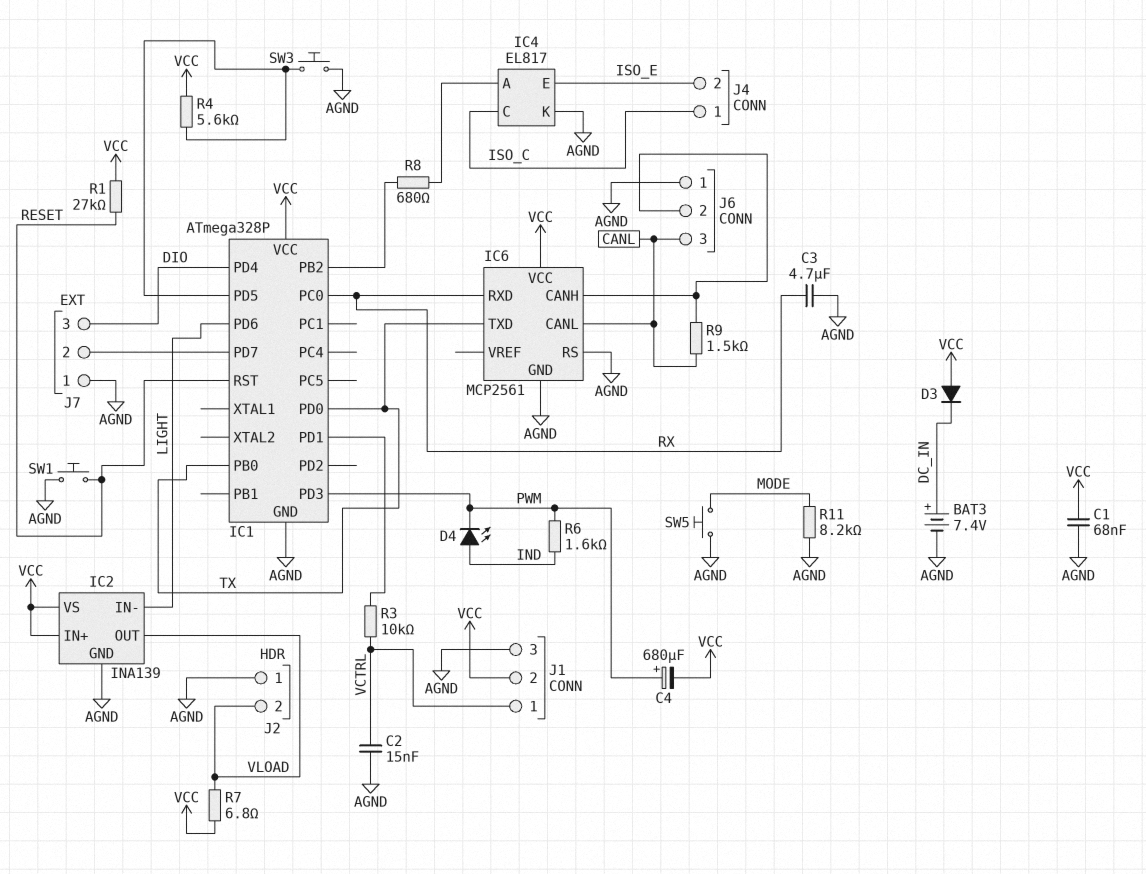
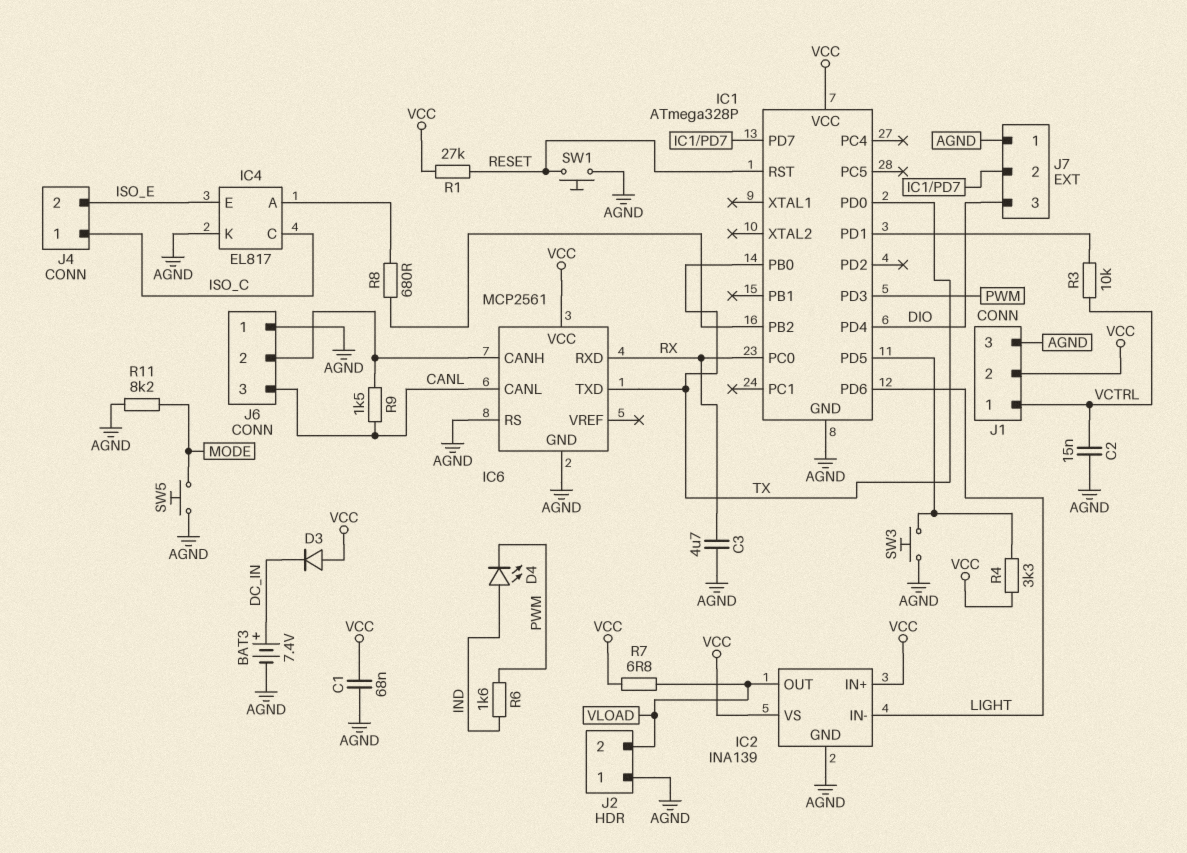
C4: 680uF (plus PWM, minus VCC) -> none
R4: 5.6k (IC1/PD5, VCC) -> 3.3k (IC1/PD5, VCC)

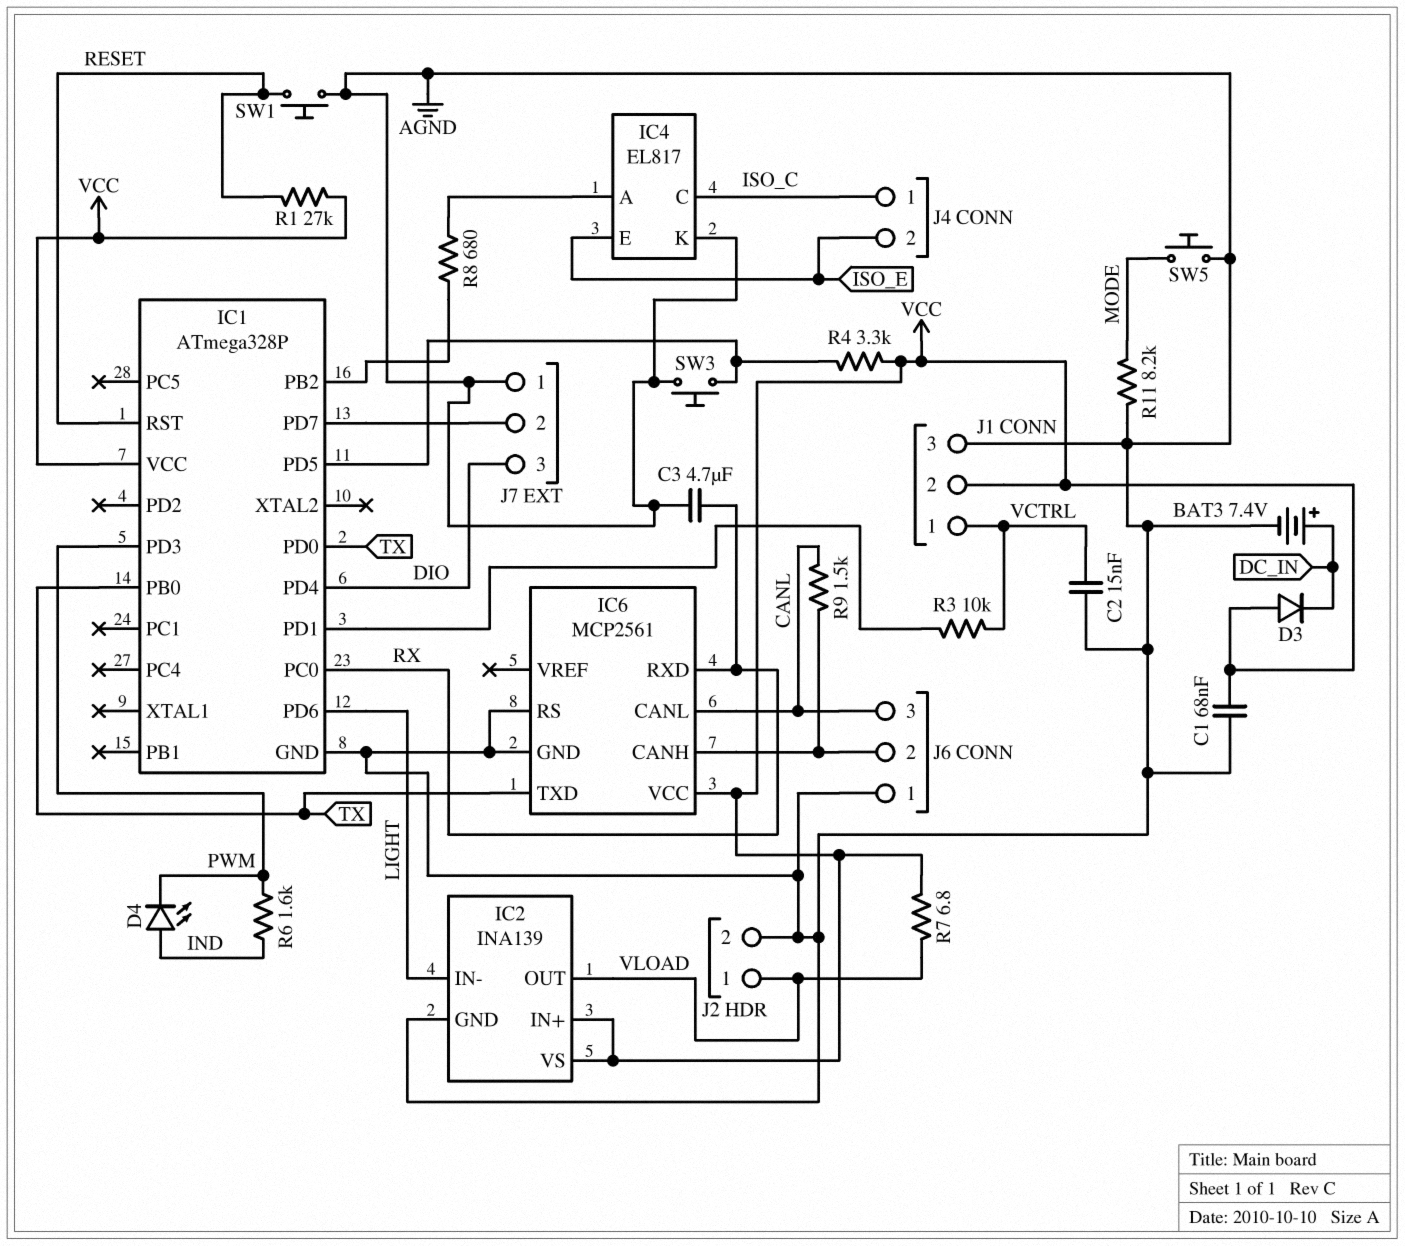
J2 pin 1: AGND -> VLOAD
J2 pin 2: VLOAD -> AGND

